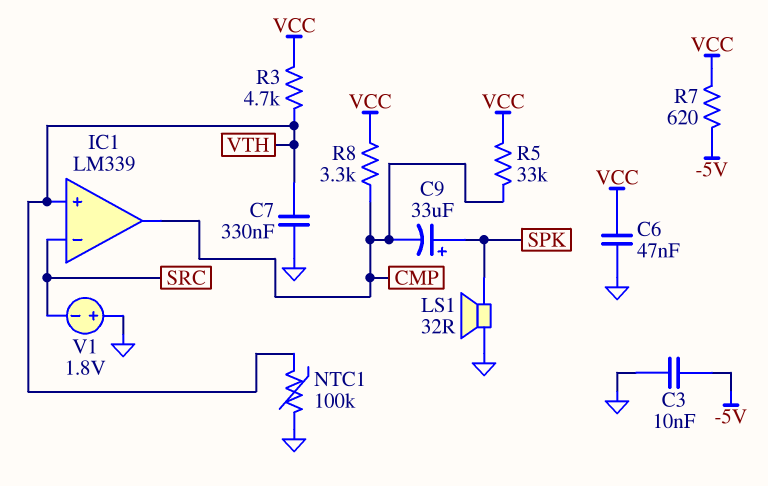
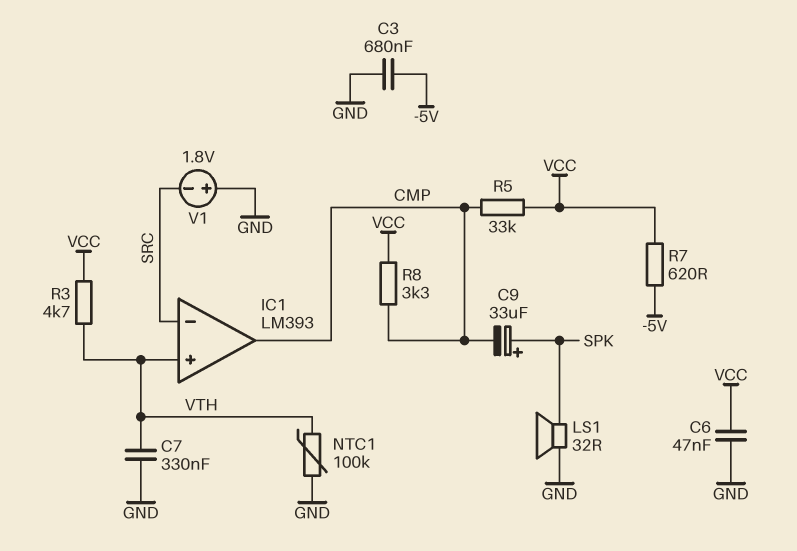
C3: 10nF (-5V, GND) -> 680nF (-5V, GND)
IC1: LM339 -> LM393

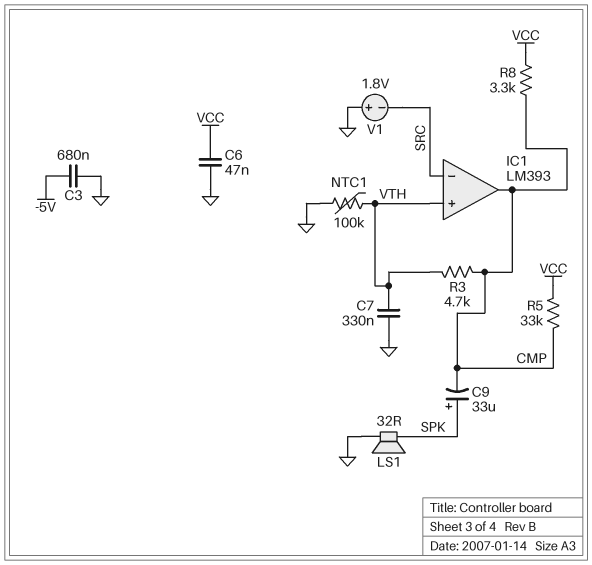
R3: 4.7k (VCC, VTH) -> 4.7k (CMP, VTH)
R7: 620 (-5V, VCC) -> none

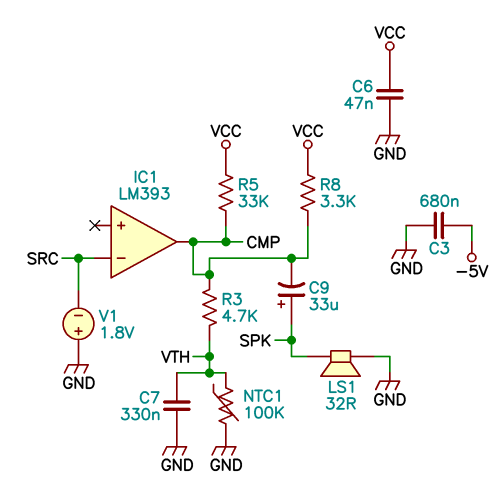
IC1 pin in+: VTH -> none

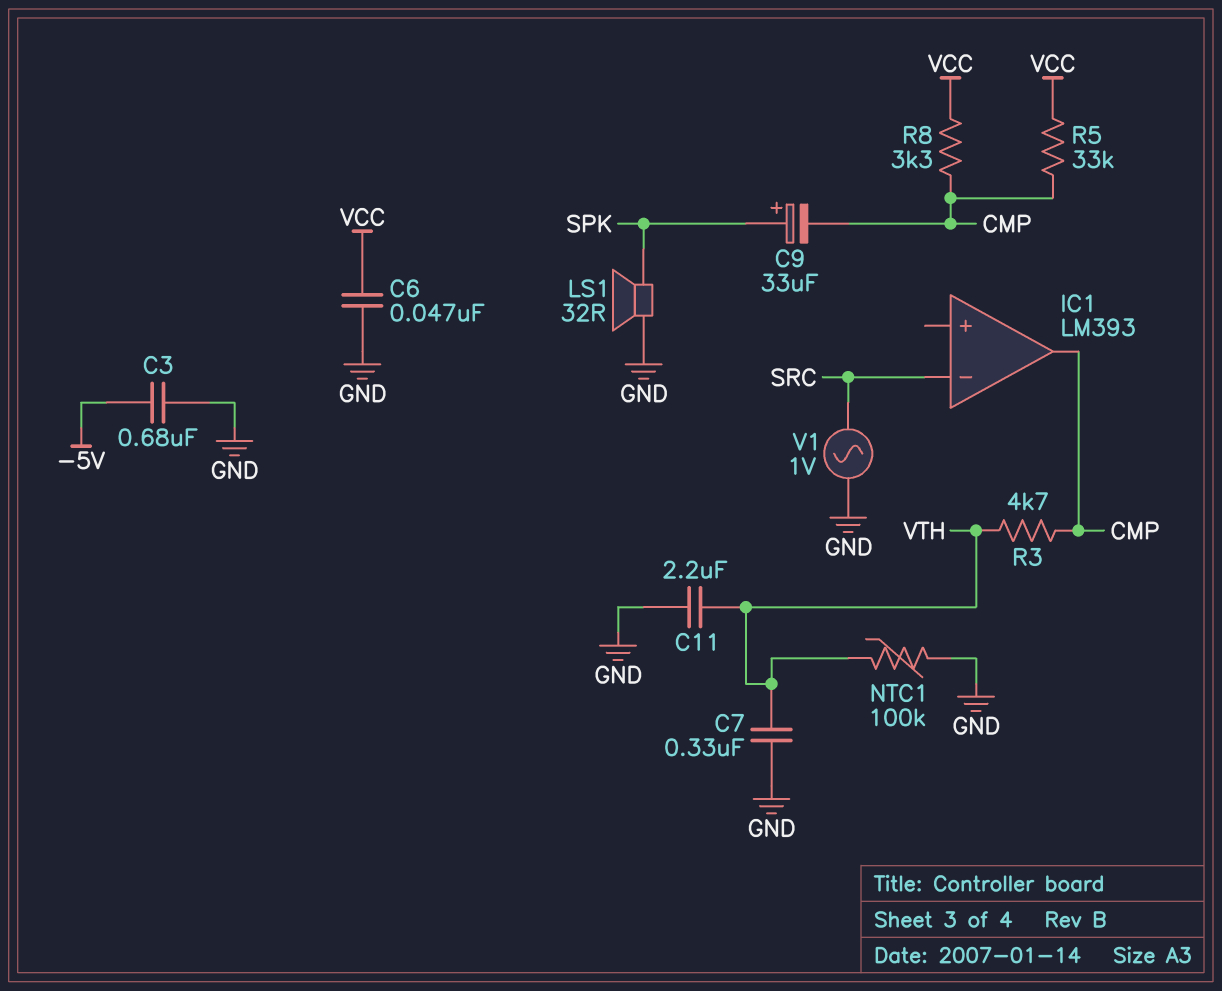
C11: none -> 2.2uF (GND, VTH)
V1: 1.8V (plus GND, minus SRC) -> AC 1V (GND, SRC)

